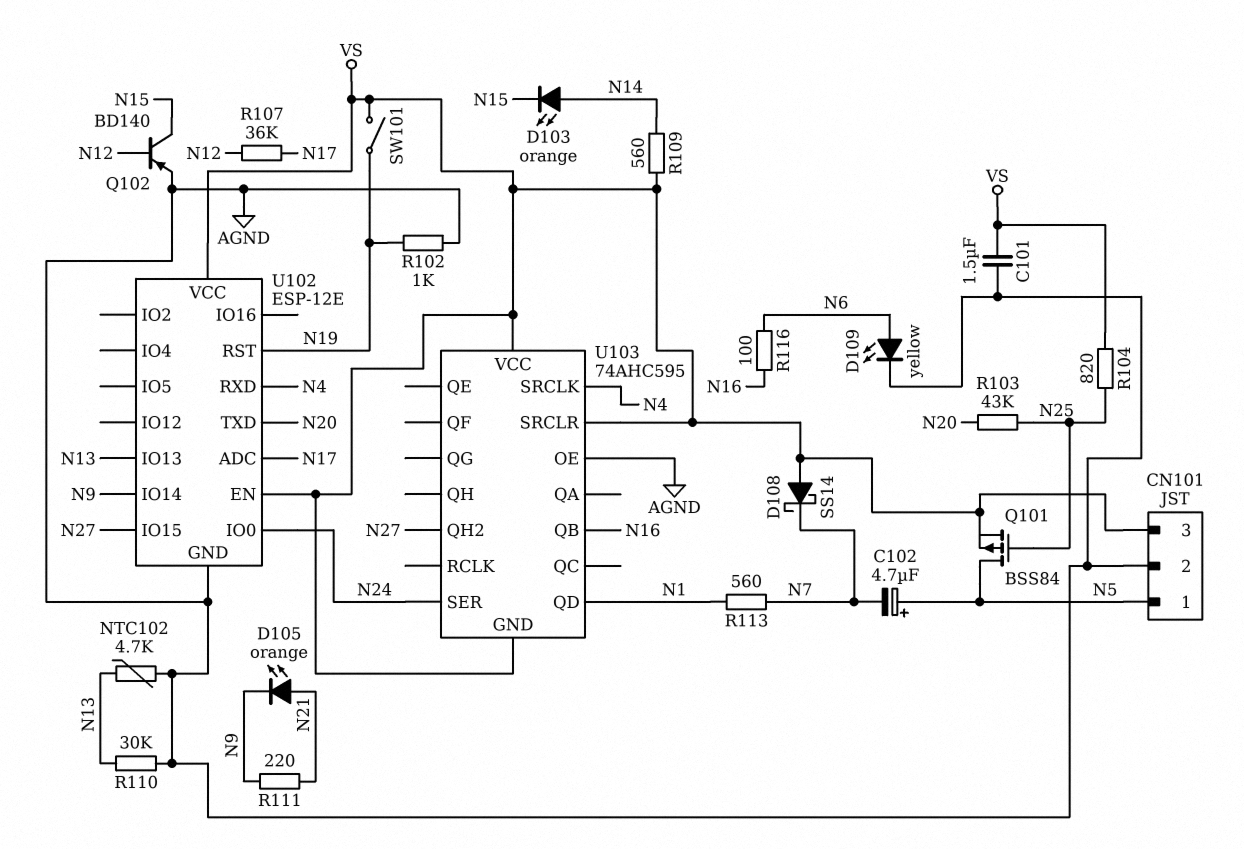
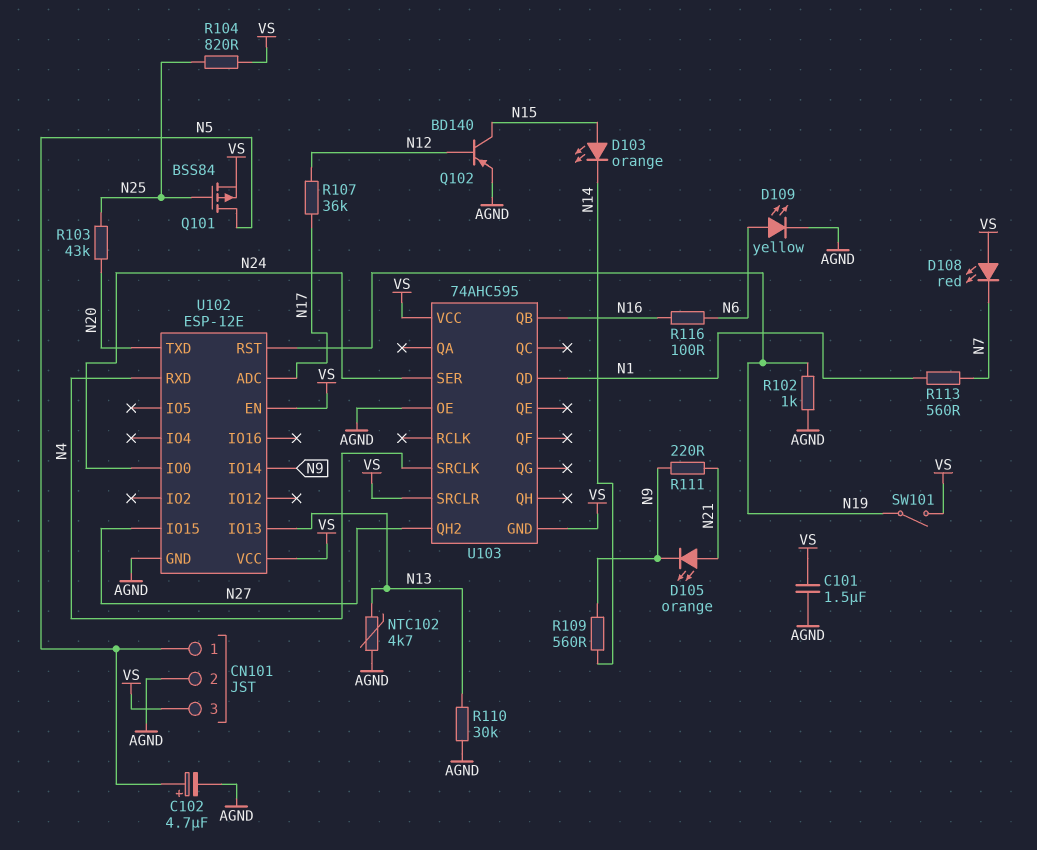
C102: 4.7uF (plus N5, minus N7) -> 4.7uF (plus N5, minus AGND)
D103: LED orange (A N14, K N15) -> LED orange (A N15, K N14)
D108: schottky SS14 (A VS, K N7) -> LED red (A VS, K N7)
R109: 560 (N14, VS) -> 560 (N9, N14)

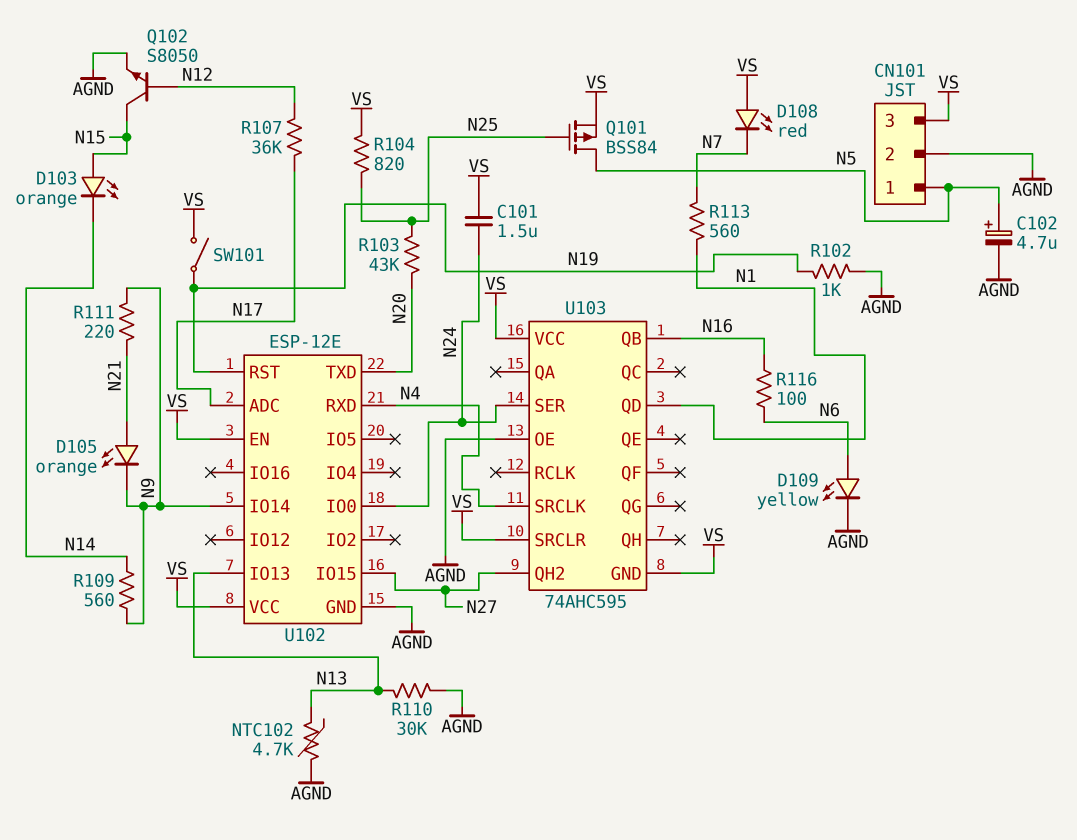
C101: 1.5uF (AGND, VS) -> 1.5uF (N24, VS)
Q102: PNP BD140 (B N12, C N15, E AGND) -> NPN S8050 (B N12, C N15, E AGND)

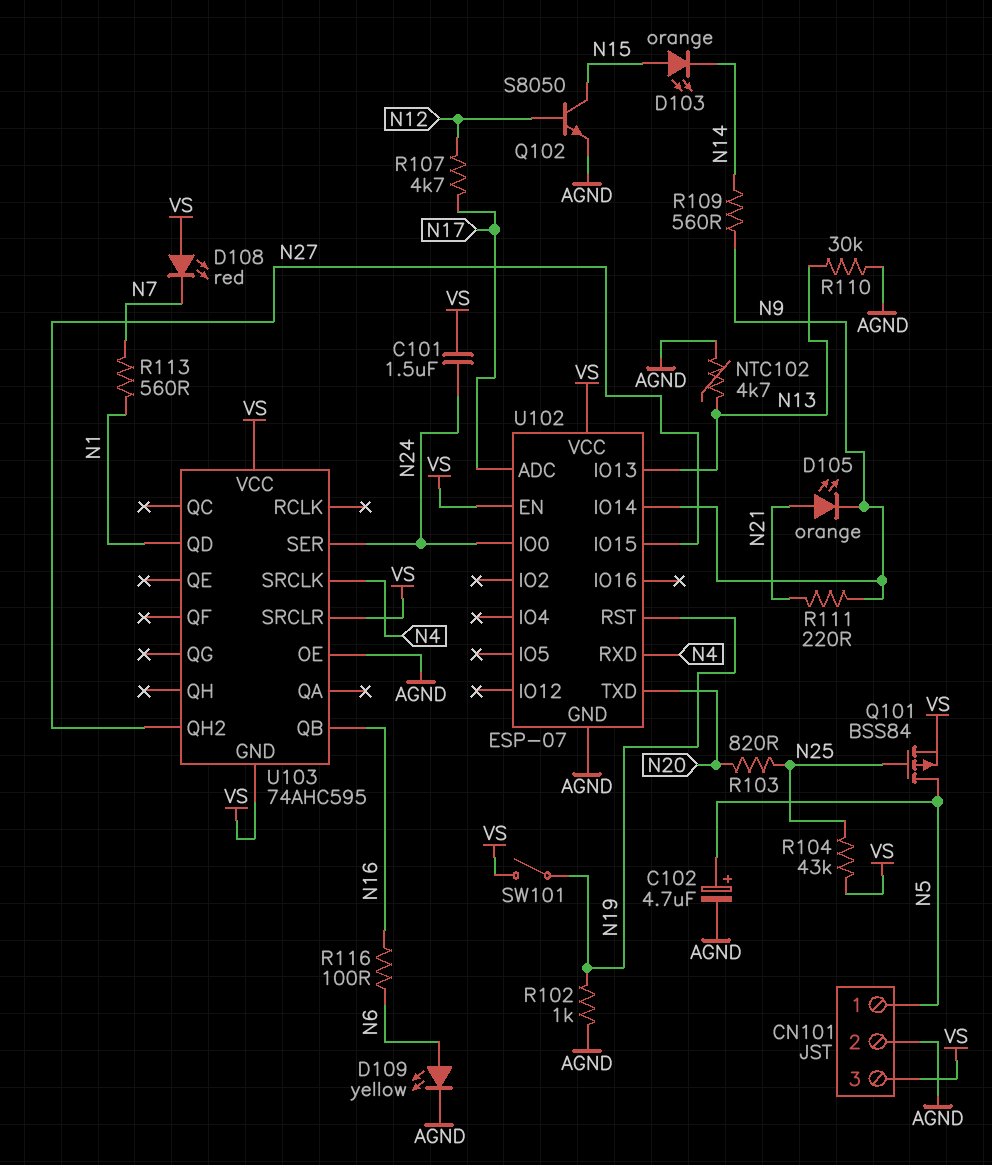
R103: 43k (N20, N25) -> 820 (N20, N25)
R104: 820 (N25, VS) -> 43k (N25, VS)
R107: 36k (N12, N17) -> 4.7k (N12, N17)
U102: ESP-12E -> ESP-07

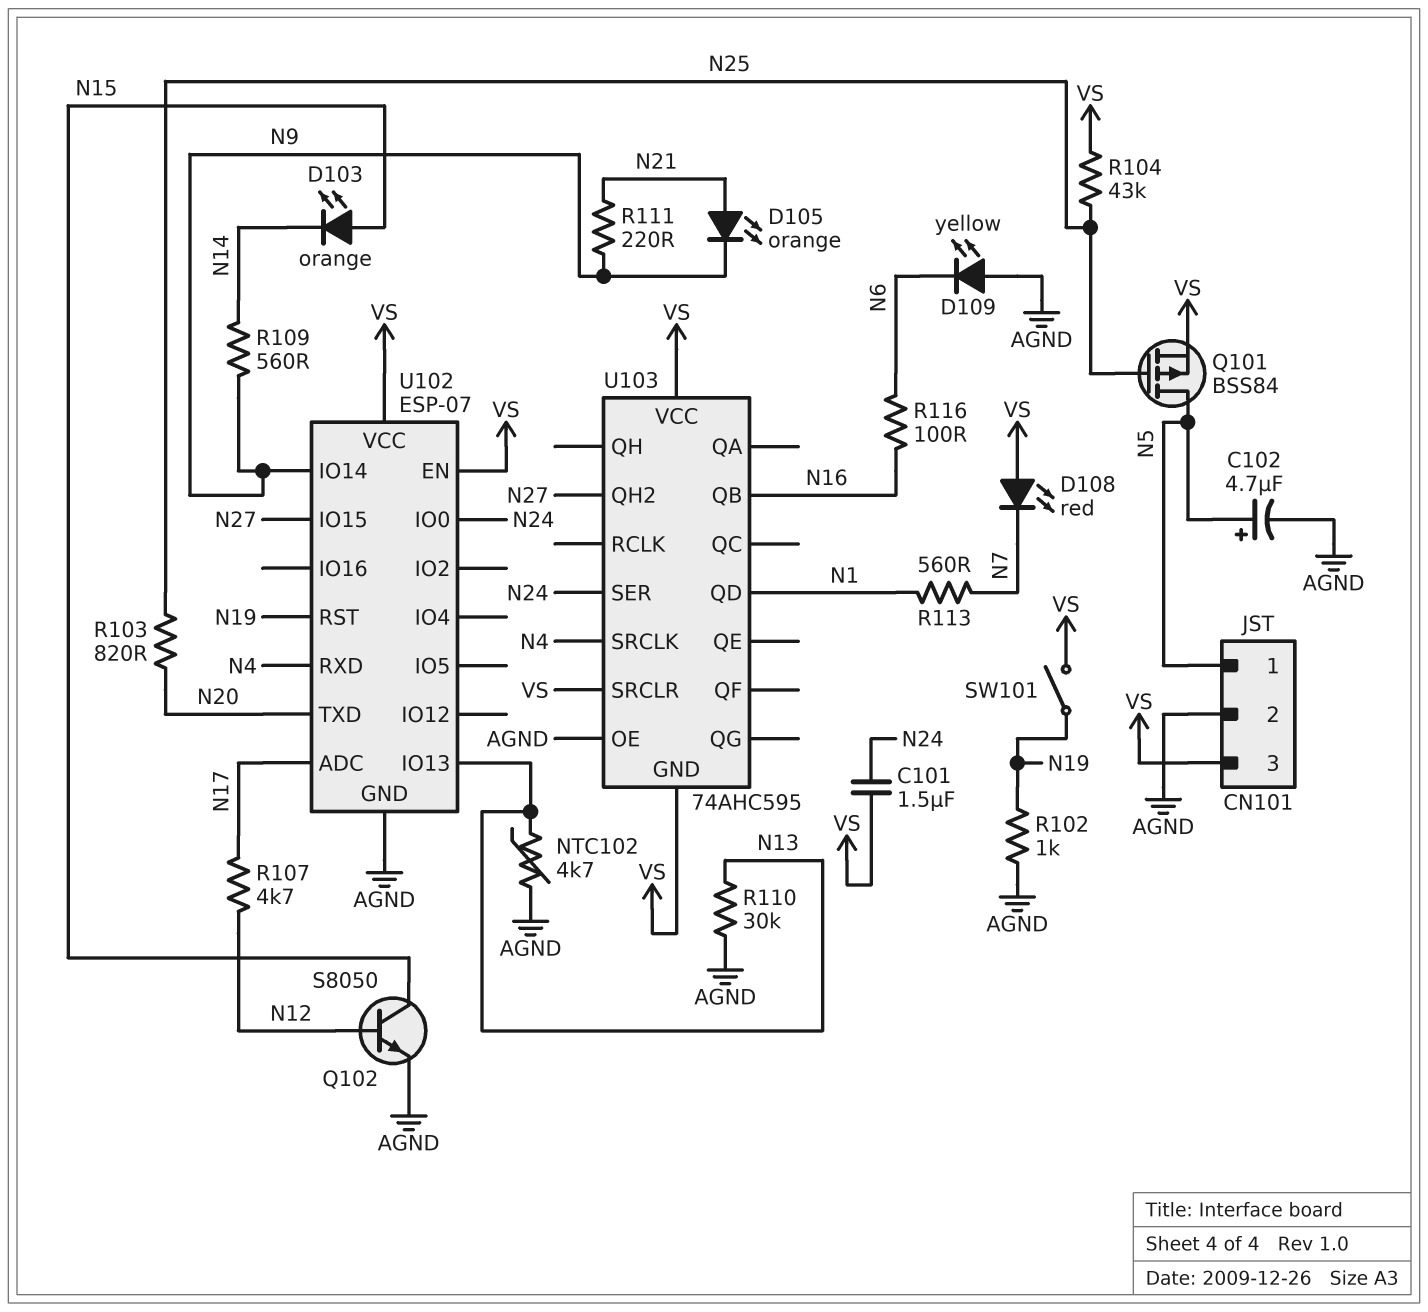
D109: LED yellow (A N6, K AGND) -> LED yellow (A AGND, K N6)

